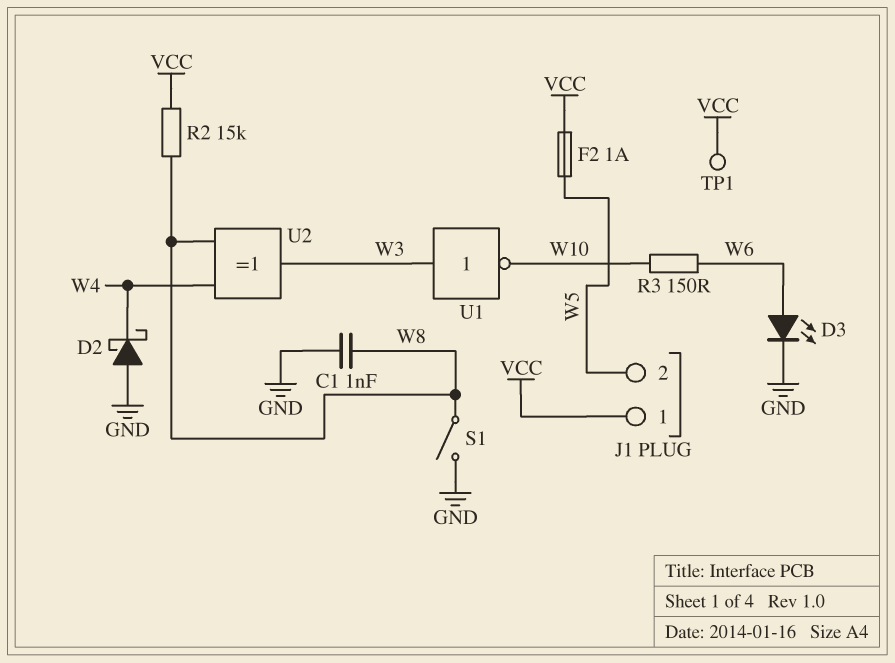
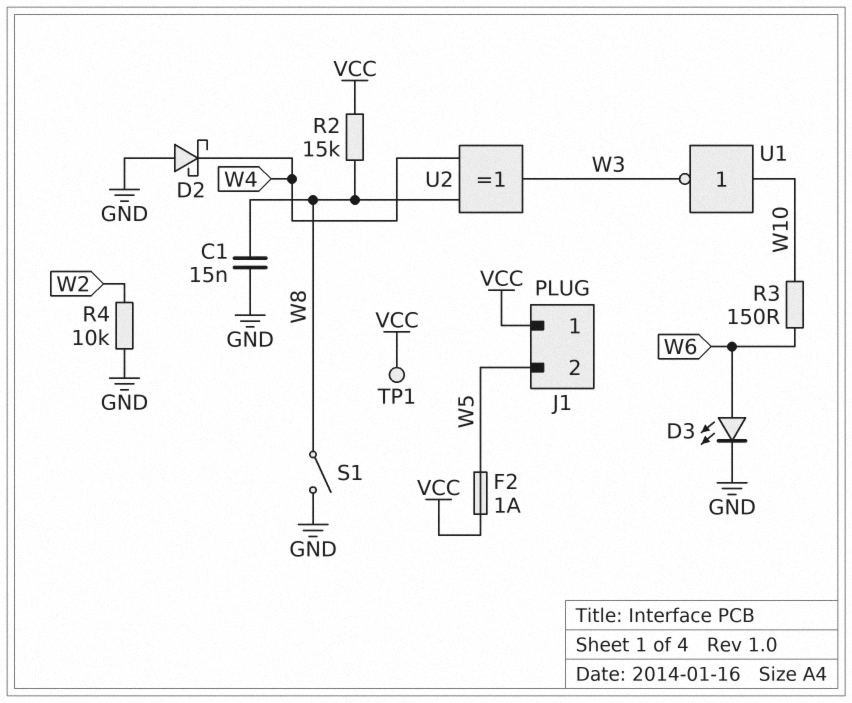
C1: 1nF (GND, W8) -> 15nF (GND, W8)
R4: none -> 10k (GND, W2)
U1: NOT (in W3, out W10) -> NOT (in W10, out W3)

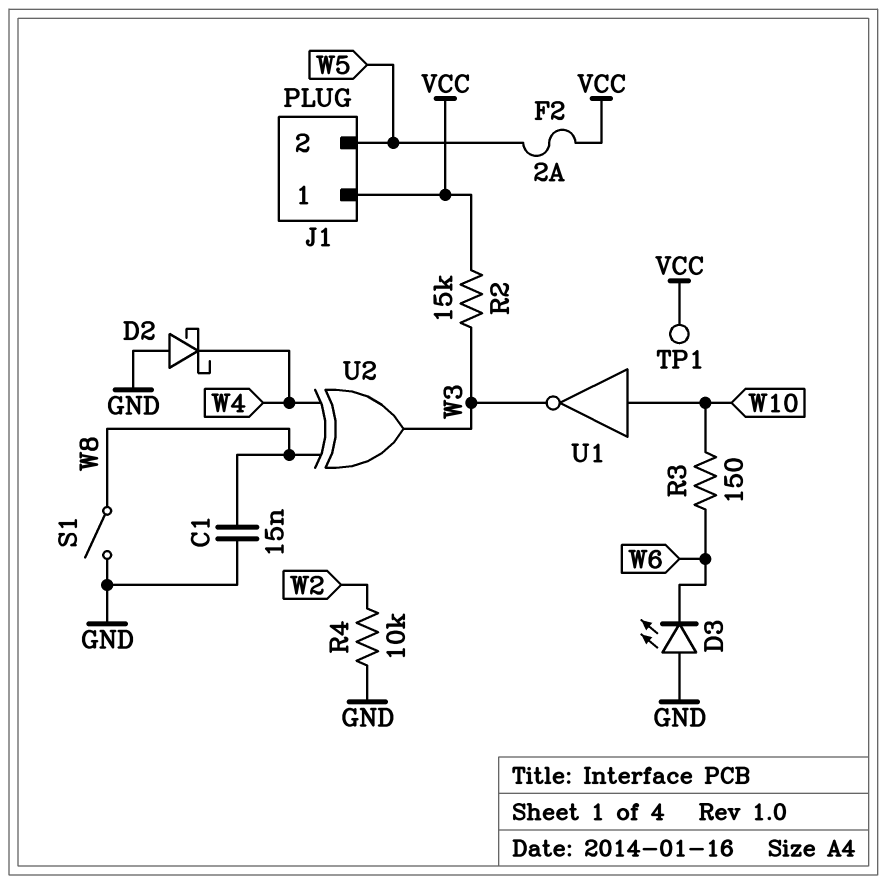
D3: LED (A W6, K GND) -> LED (A GND, K W6)
F2: 1A (VCC, W5) -> 2A (VCC, W5)
R2: 15k (VCC, W8) -> 15k (VCC, W3)

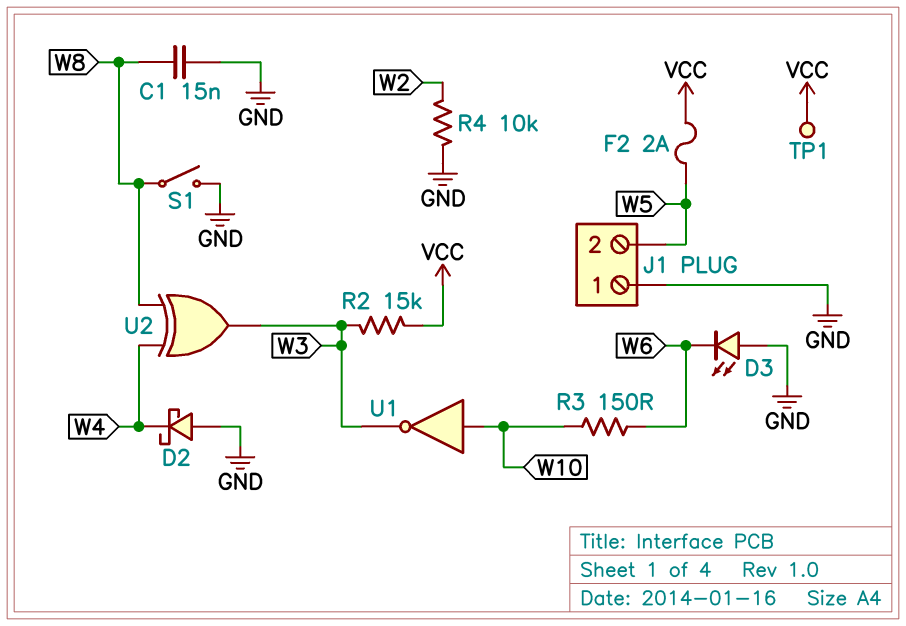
J1 pin 1: VCC -> GND

